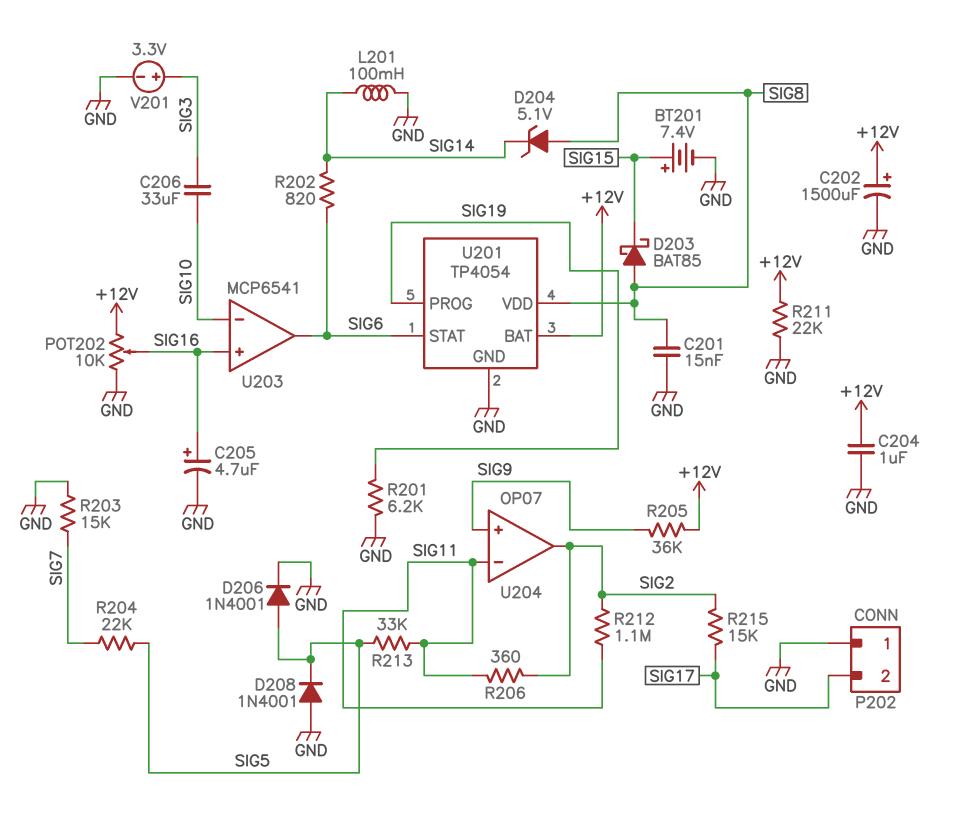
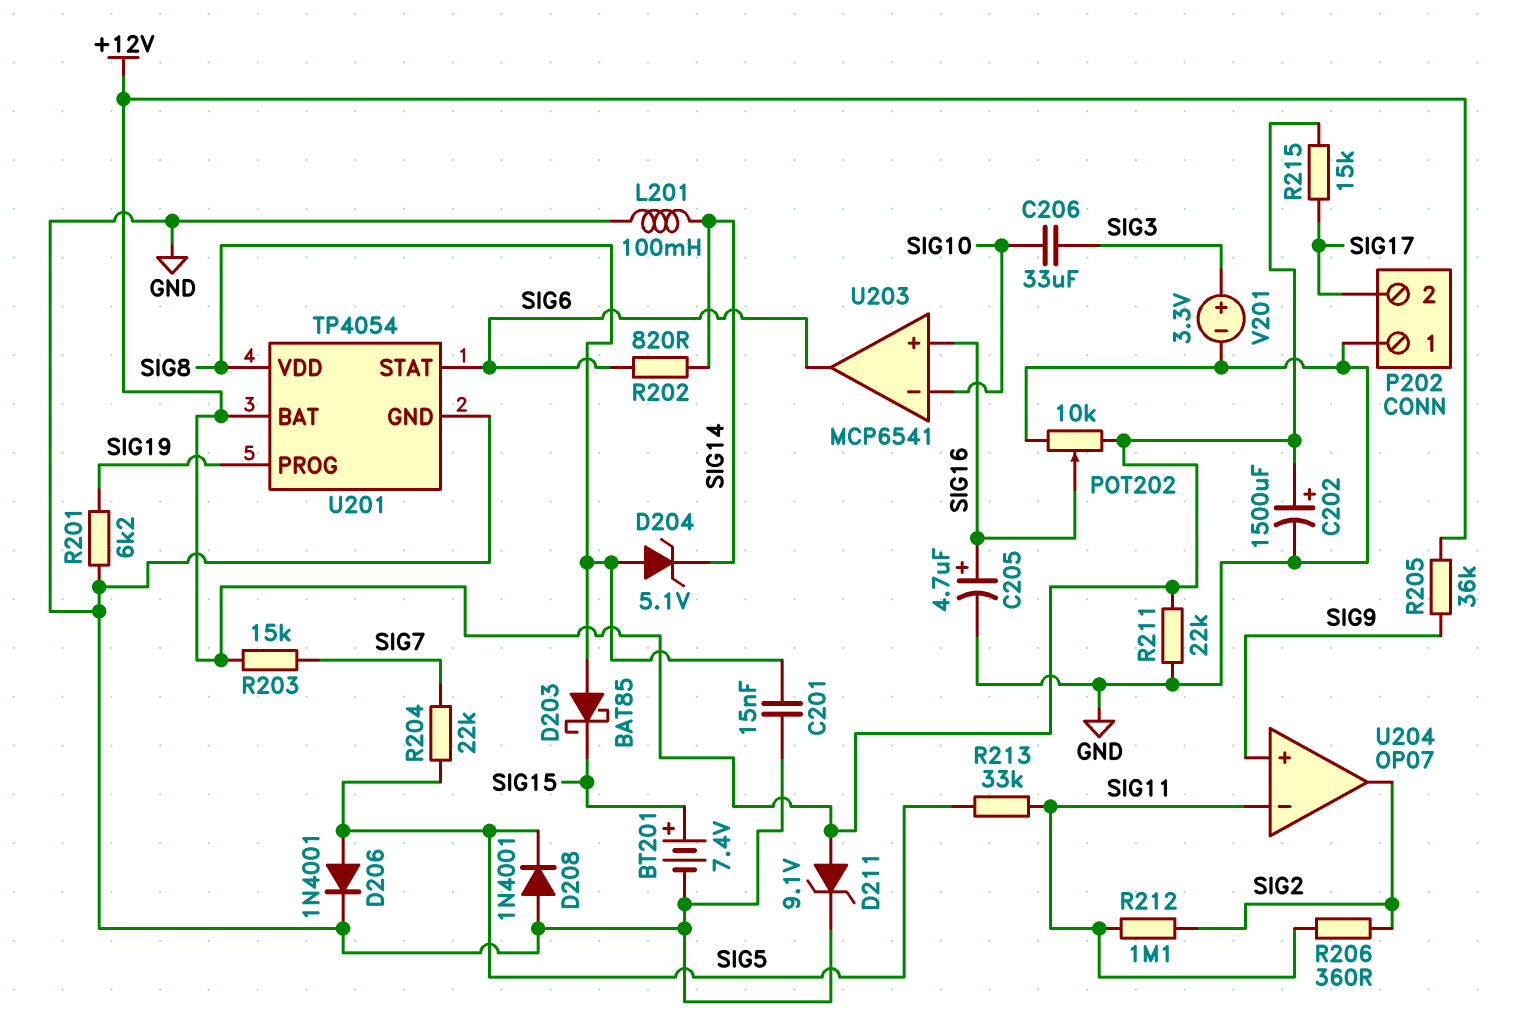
C204: 1uF (+12V, GND) -> none
D211: none -> zener 9.1V (A +12V, K GND)
R203: 15k (GND, SIG7) -> 15k (+12V, SIG7)
R215: 15k (SIG2, SIG17) -> 15k (+12V, SIG17)

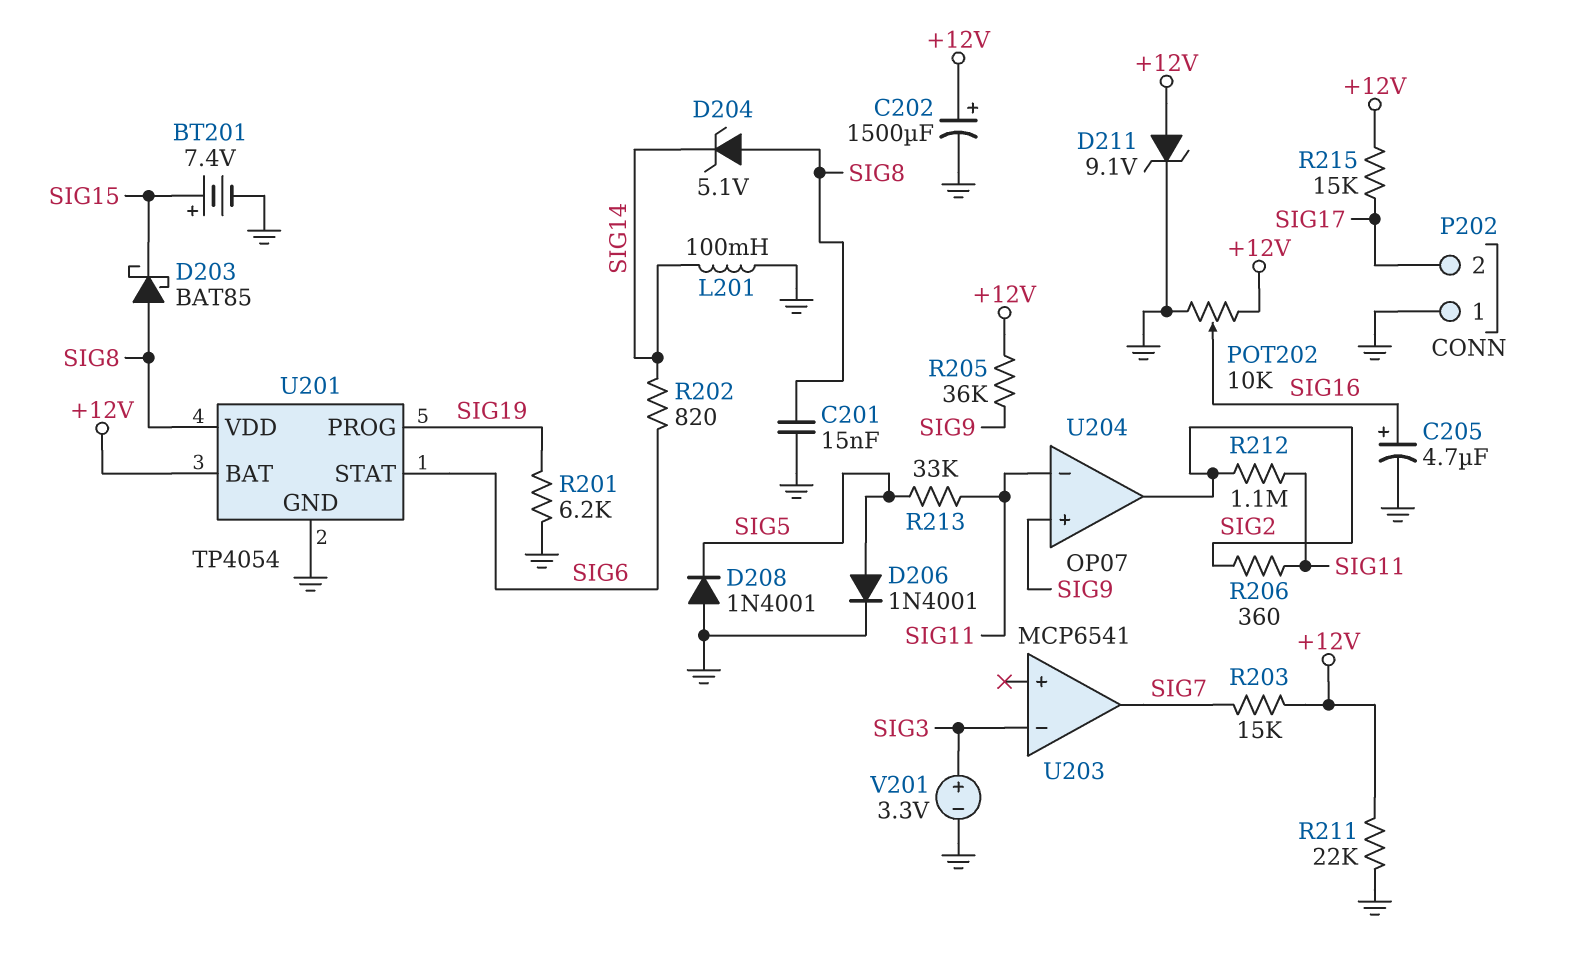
C206: 33uF (SIG3, SIG10) -> none
R204: 22k (SIG5, SIG7) -> none
U203 pin in+: SIG16 -> none
U203 pin in-: SIG10 -> SIG3
U203 pin out: SIG6 -> SIG7

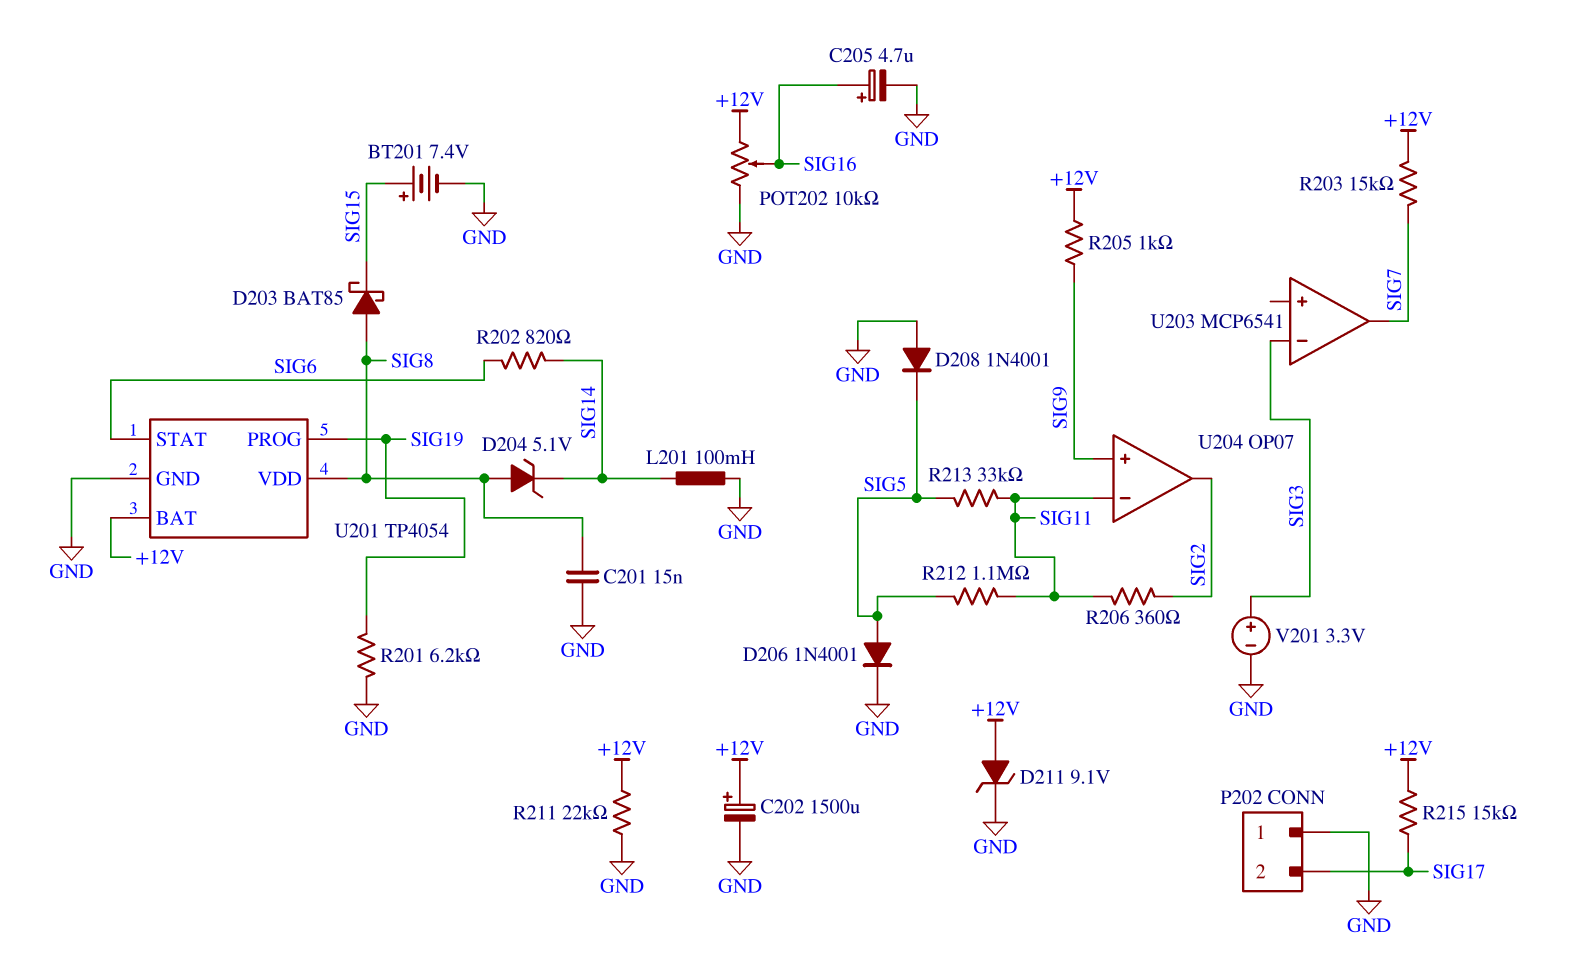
R205: 36k (+12V, SIG9) -> 1k (+12V, SIG9)
R212: 1.1M (SIG2, SIG11) -> 1.1M (SIG5, SIG11)

